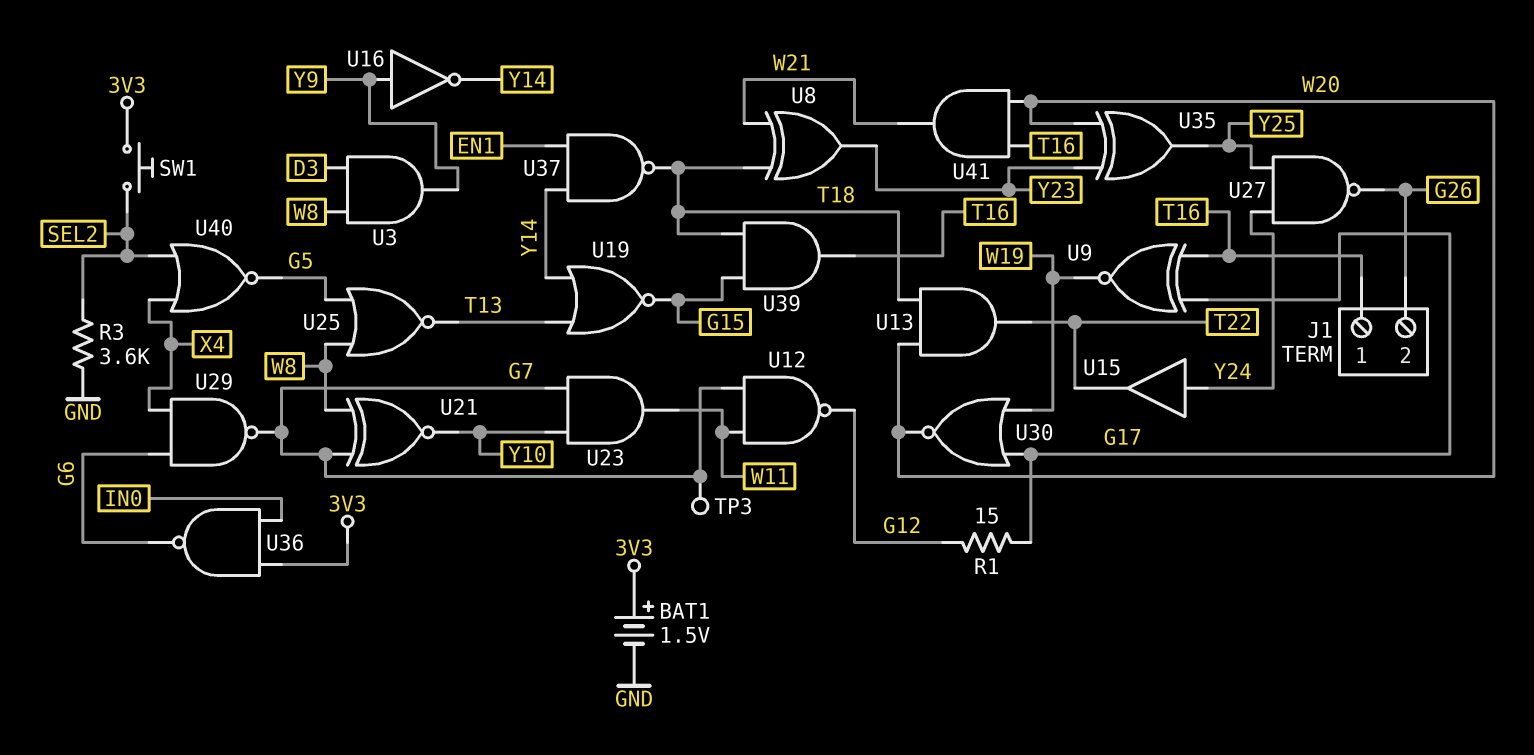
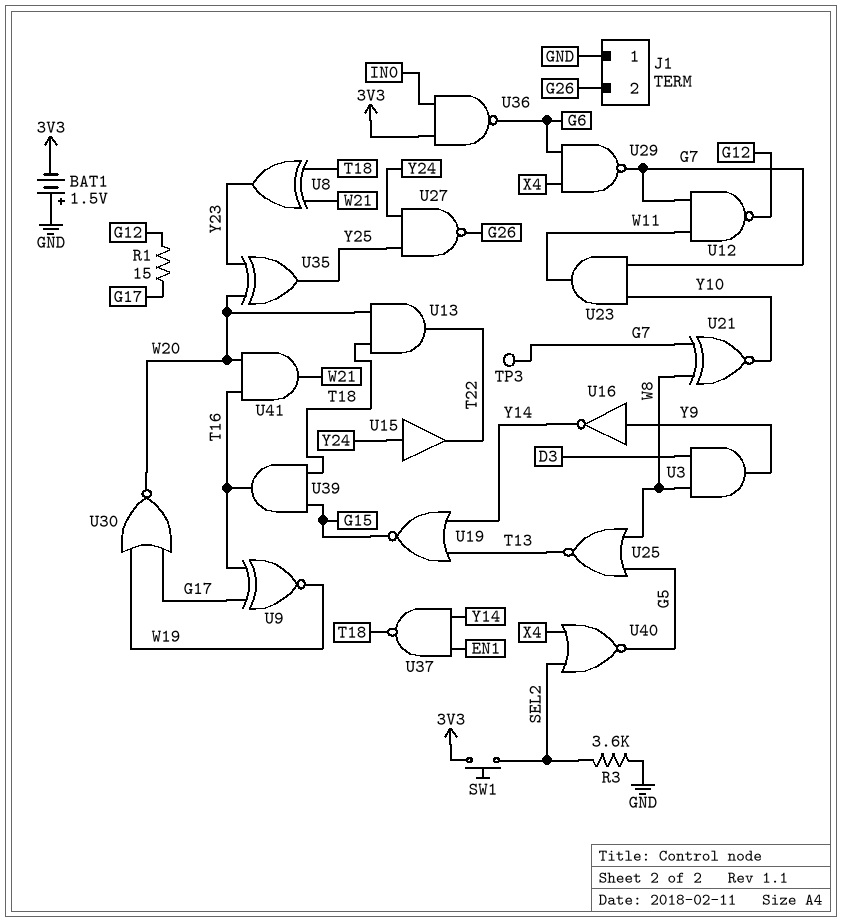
BAT1: 1.5V (plus 3V3, minus GND) -> 1.5V (plus GND, minus 3V3)
J1 pin 1: T16 -> GND

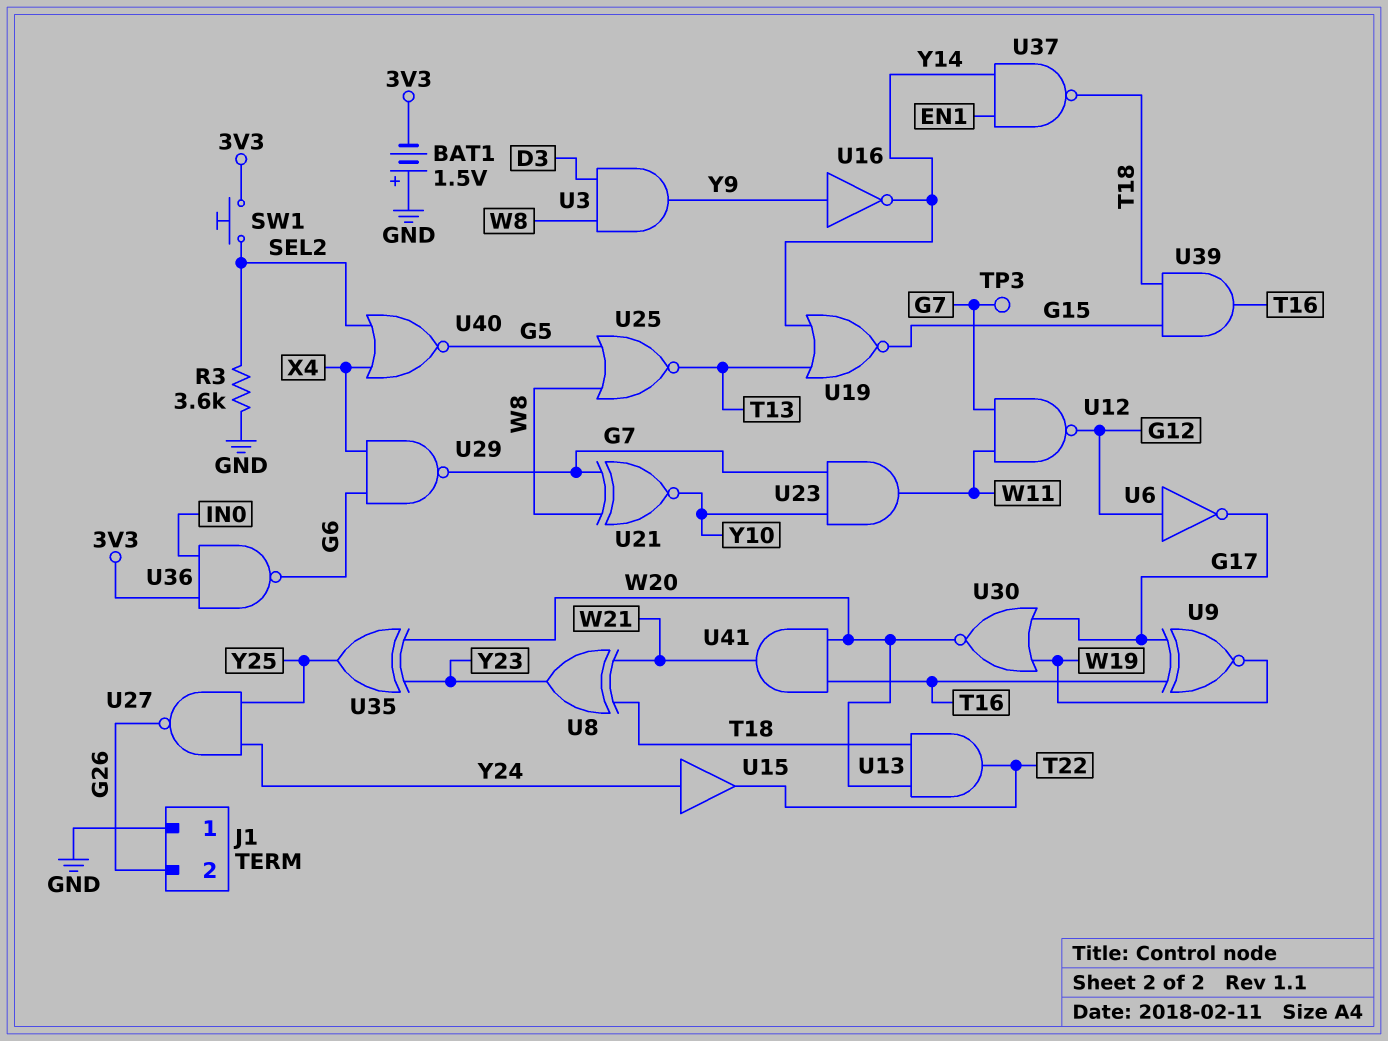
R1: 15 (G12, G17) -> none
U6: none -> NOT (in G12, out G17)

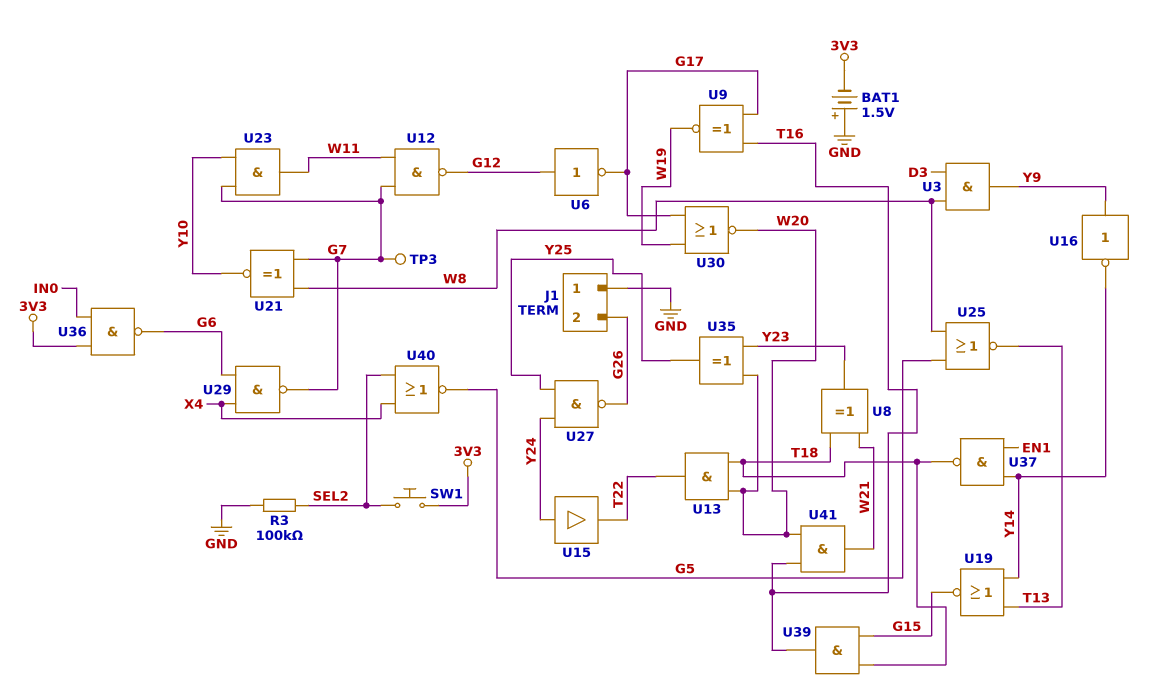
R3: 3.6k (GND, SEL2) -> 100k (GND, SEL2)

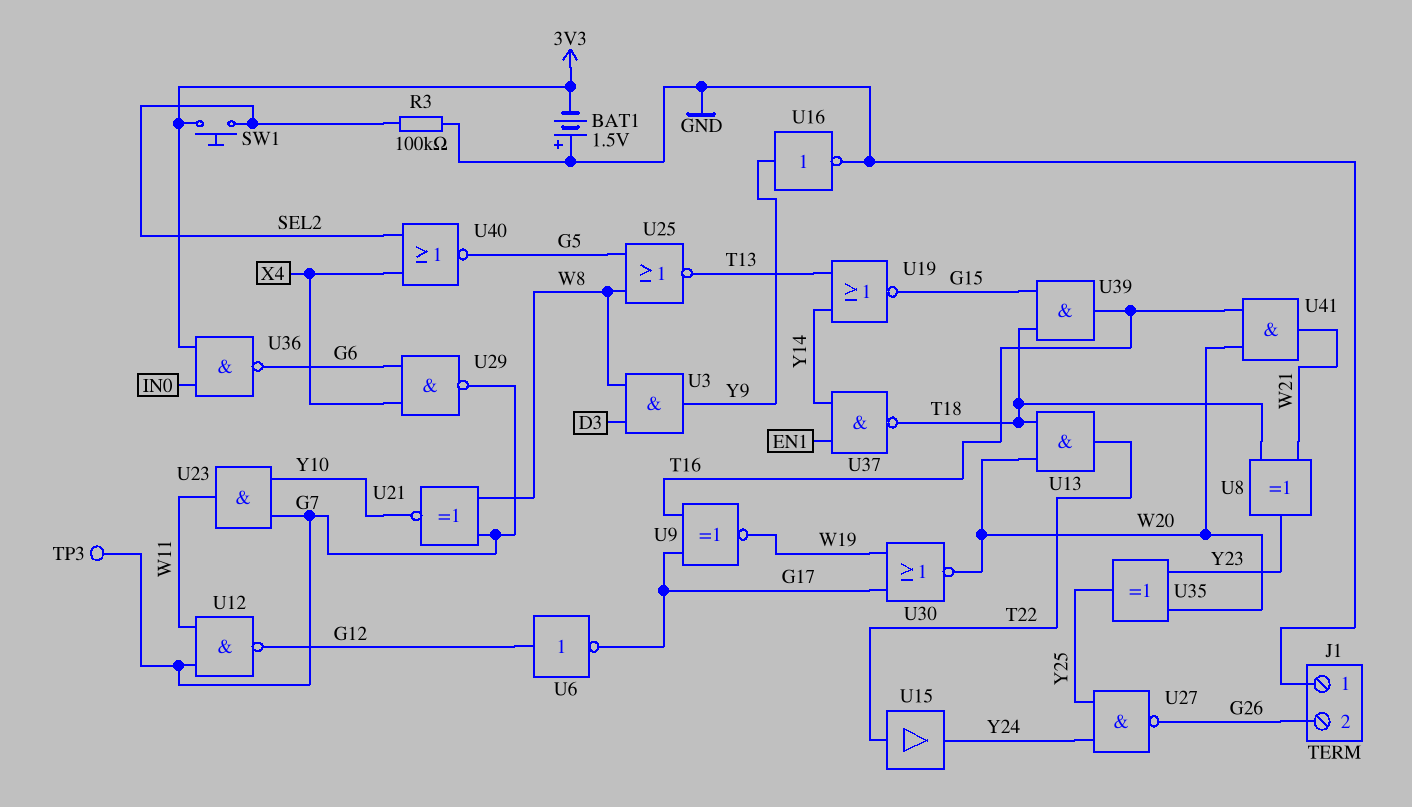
U15: buffer (in Y24, out T22) -> buffer (in T22, out Y24)
U16: NOT (in Y9, out Y14) -> NOT (in Y9, out GND)

